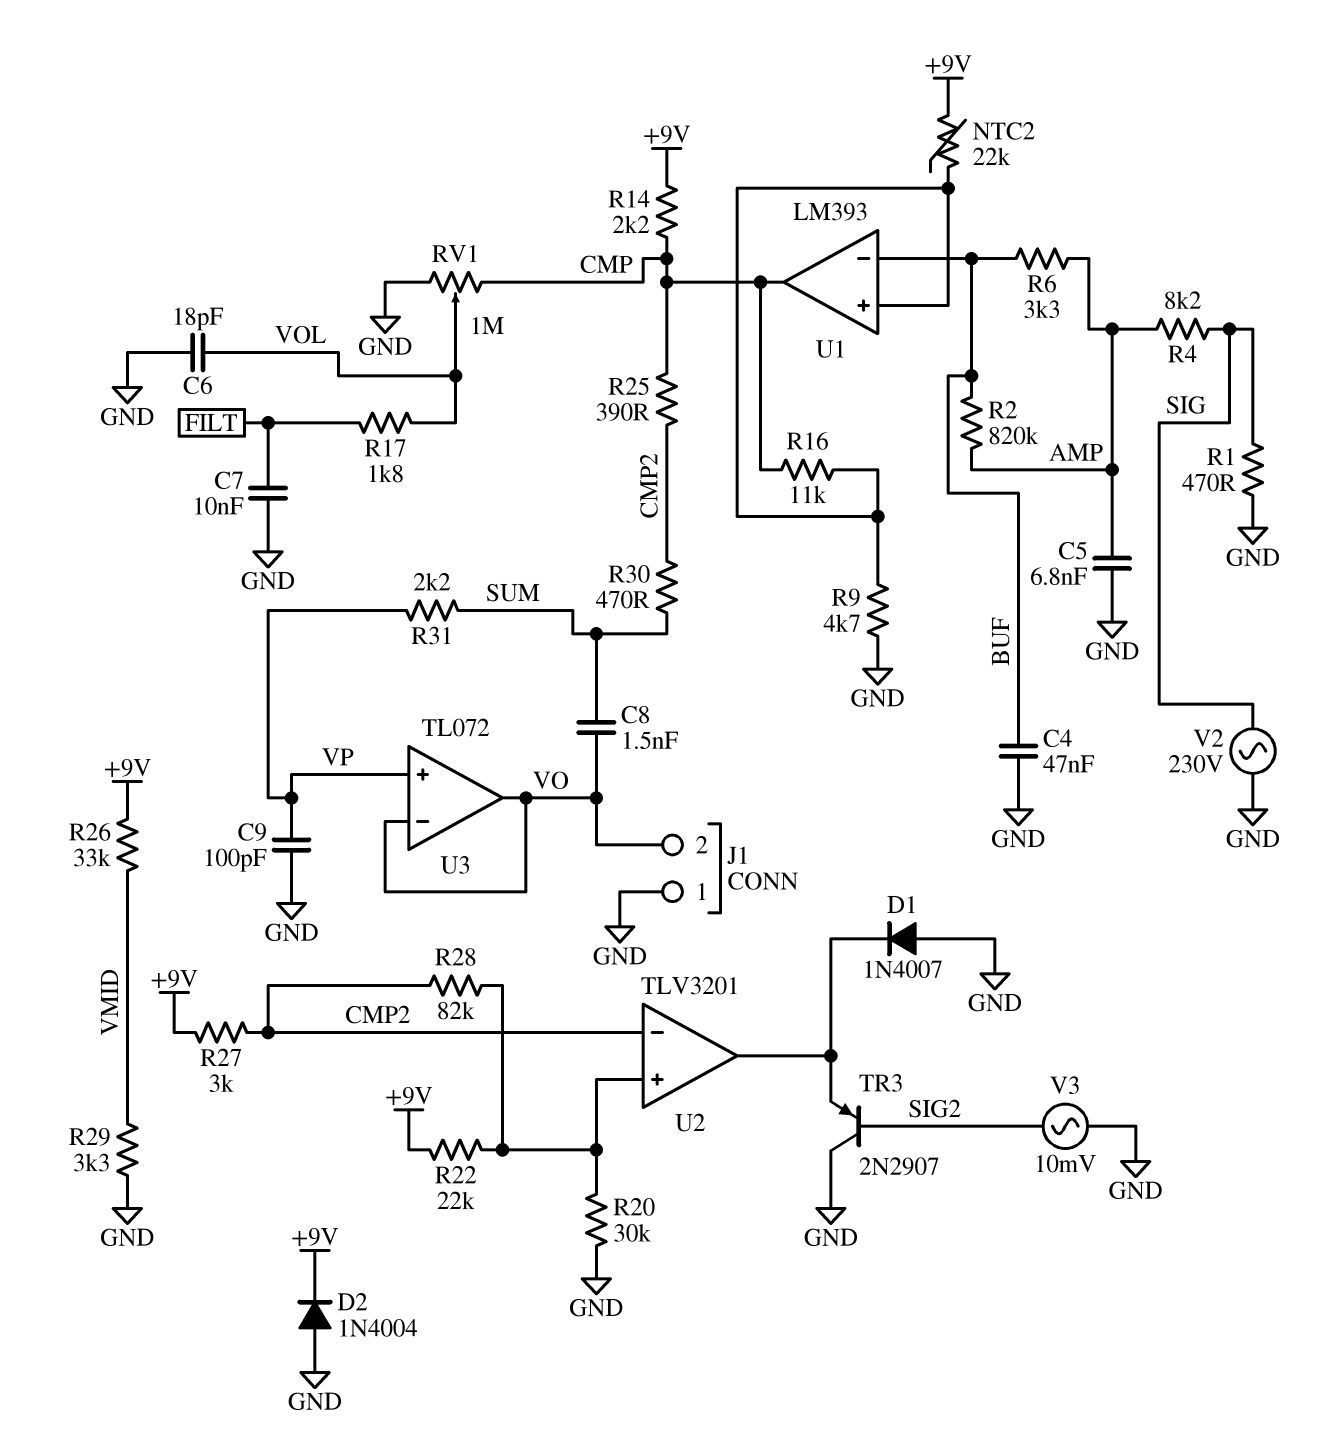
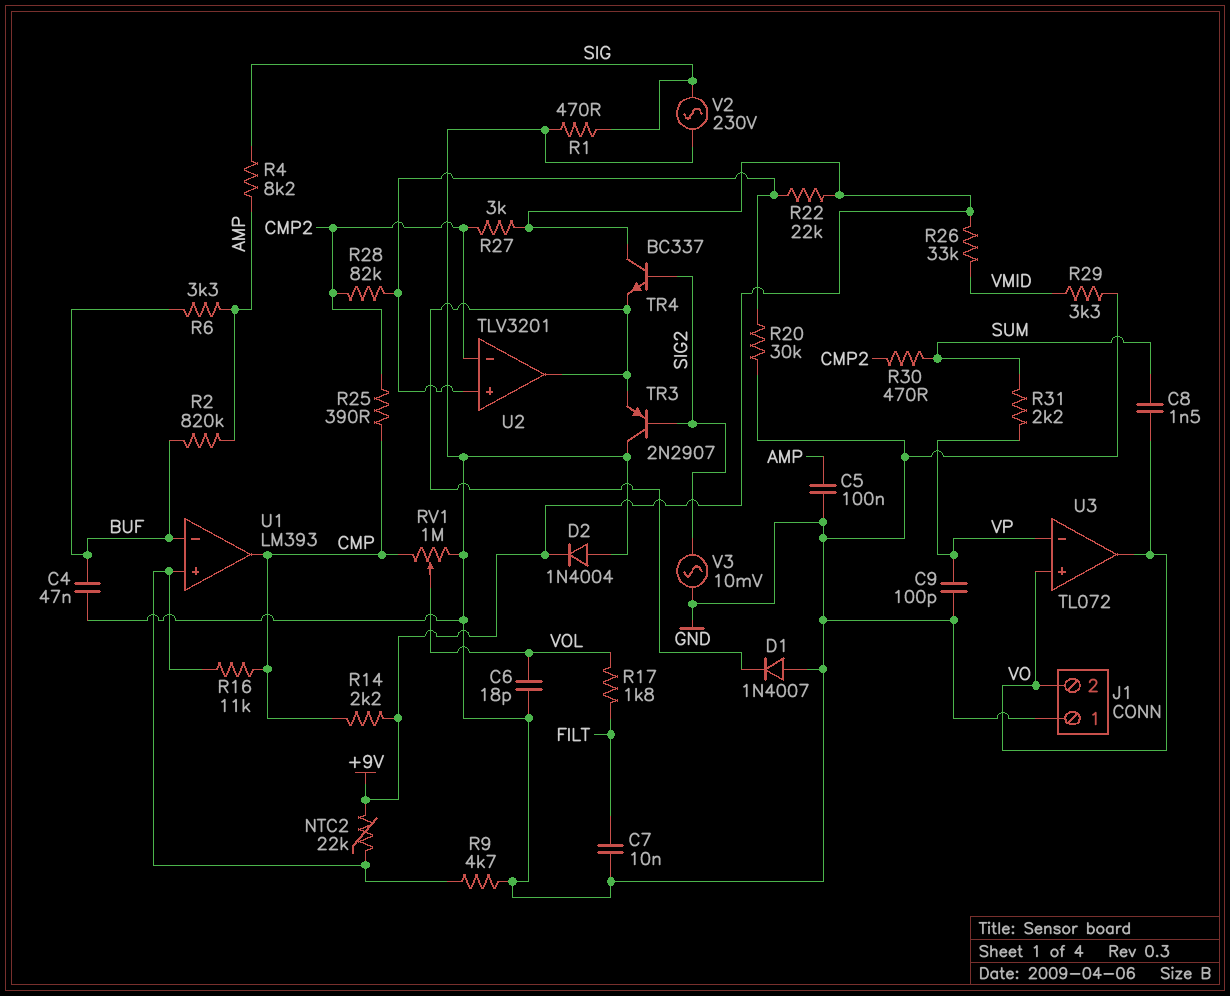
C5: 6.8nF (AMP, GND) -> 100nF (AMP, GND)
TR4: none -> NPN BC337 (B SIG2, C +9V, E U2/out)
U3 pin in+: VP -> VO
U3 pin in-: VO -> VP

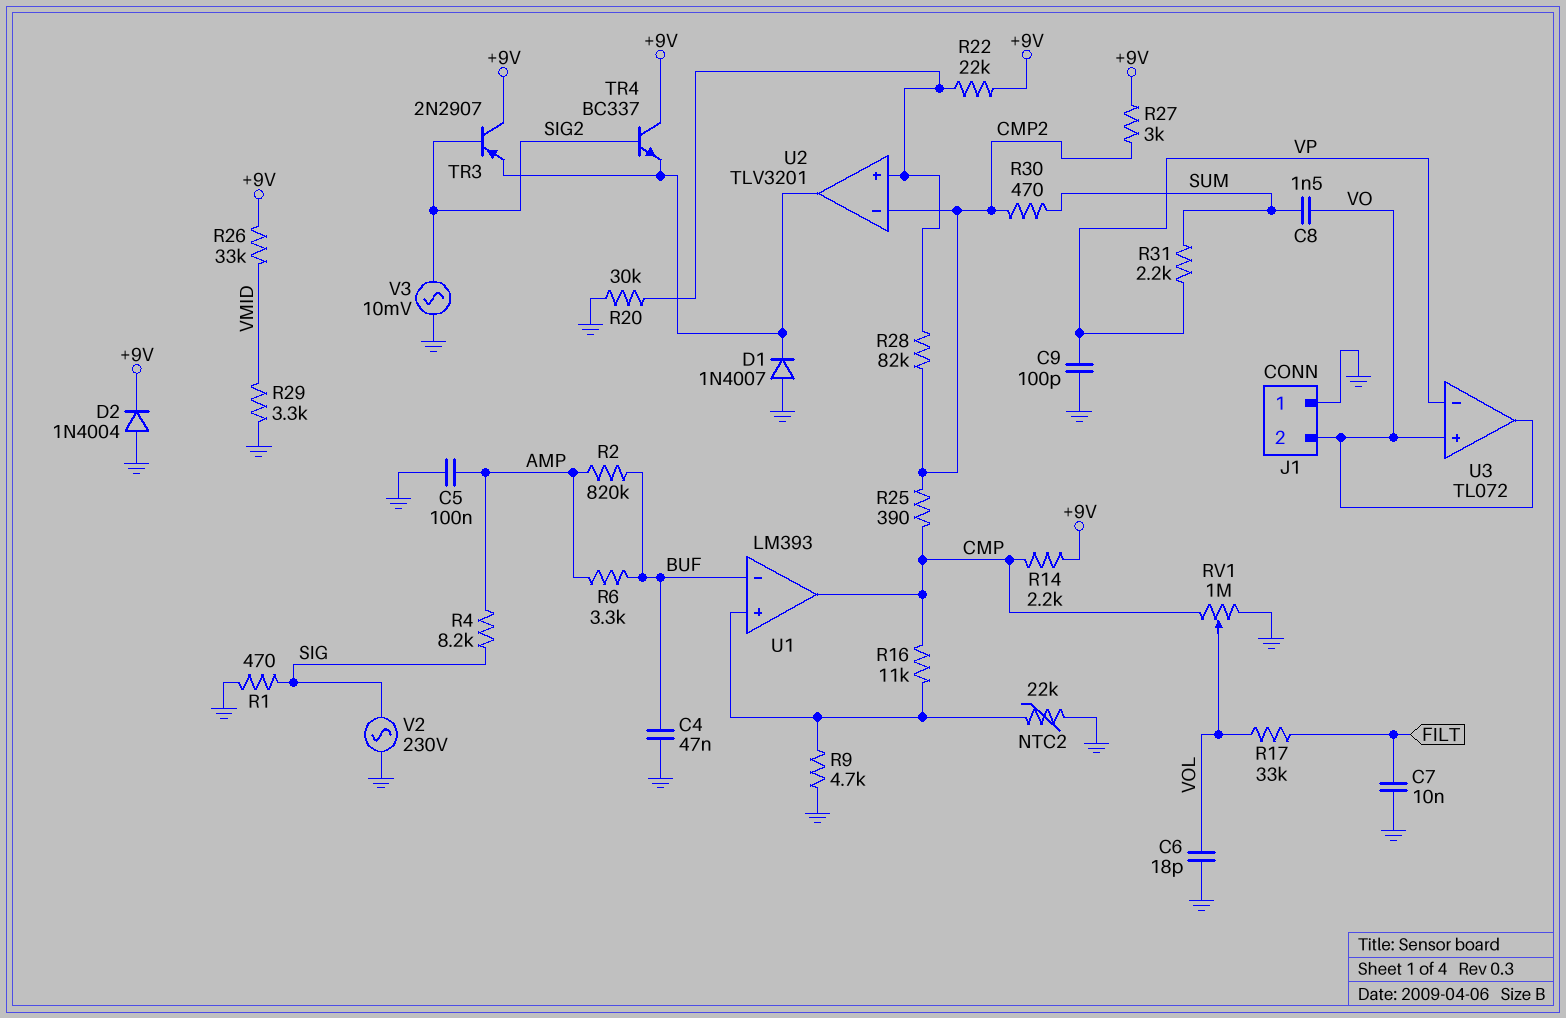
NTC2: 22k (+9V, U1/in+) -> 22k (GND, U1/in+)
R17: 1.8k (FILT, VOL) -> 33k (FILT, VOL)
TR3: PNP 2N2907 (B SIG2, C GND, E U2/out) -> PNP 2N2907 (B SIG2, C +9V, E U2/out)

